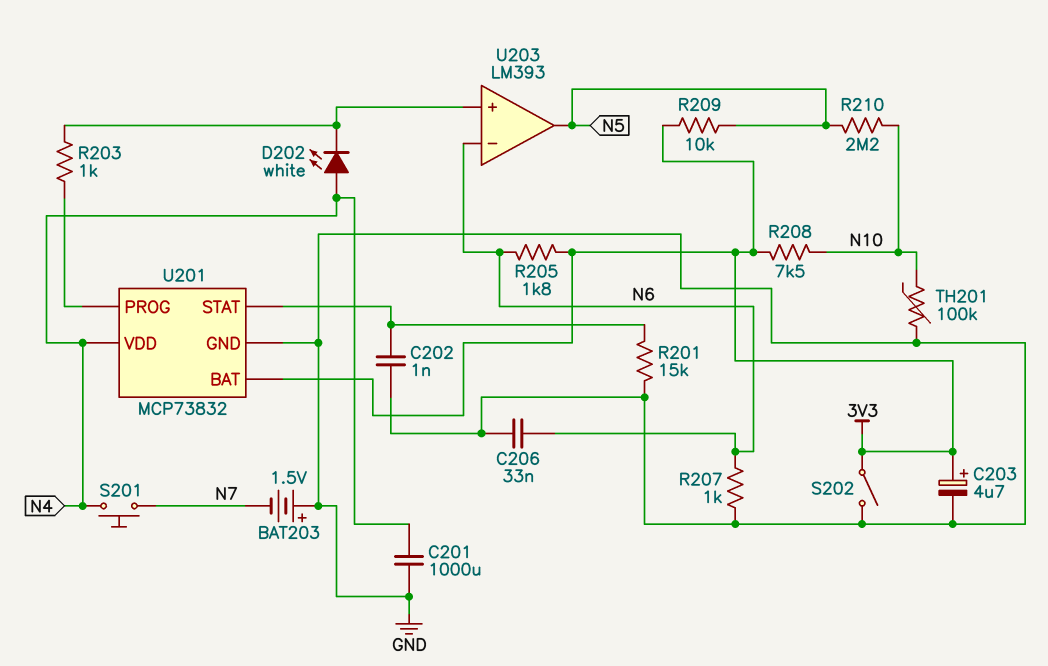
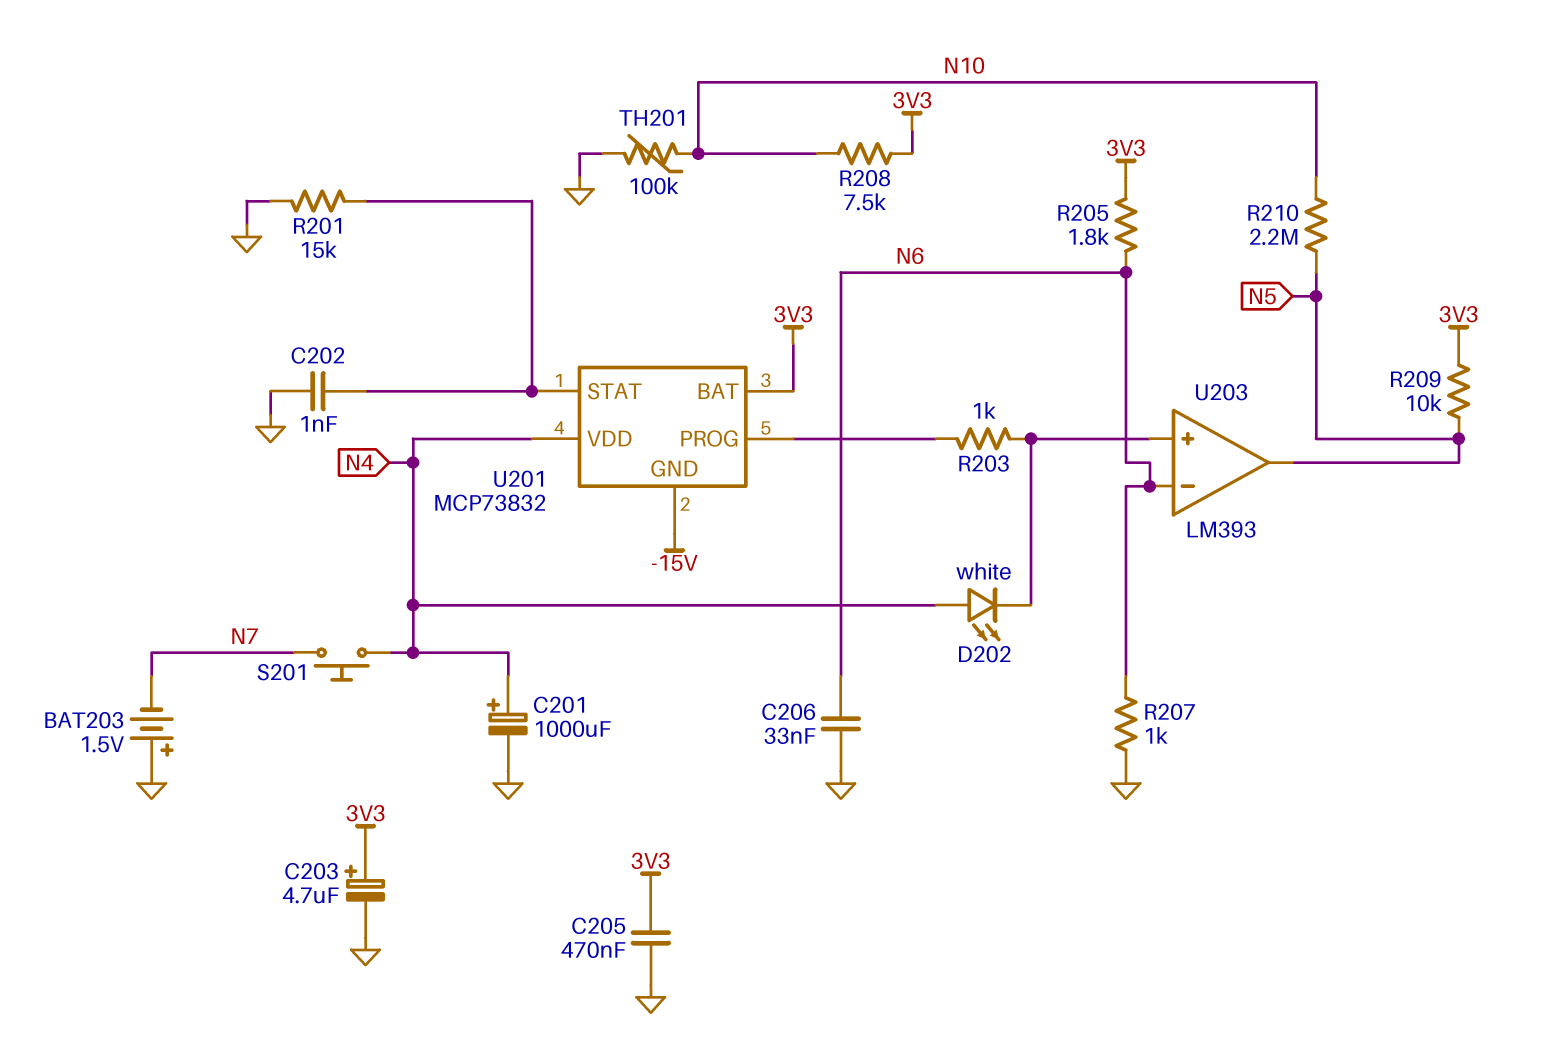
C201: 1000uF (GND, N4) -> 1000uF (plus N4, minus GND)
C205: none -> 470nF (3V3, GND)
S202: switch (3V3, GND) -> none
U201 pin GND: GND -> -15V

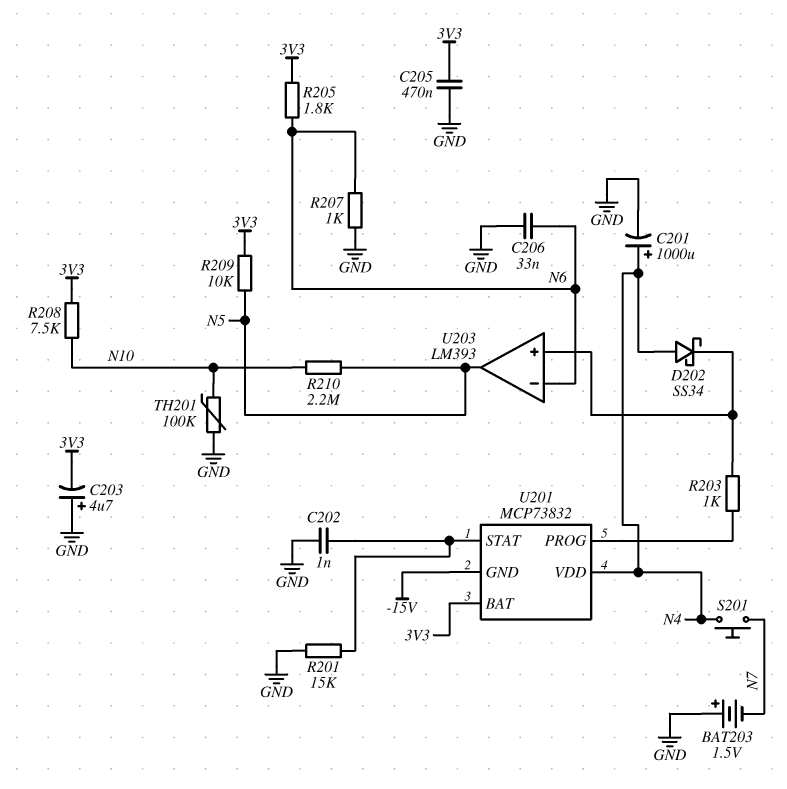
C203: 4.7uF (plus 3V3, minus GND) -> 4.7uF (plus GND, minus 3V3)
D202: LED white (A N4, K U203/in+) -> schottky SS34 (A N4, K U203/in+)

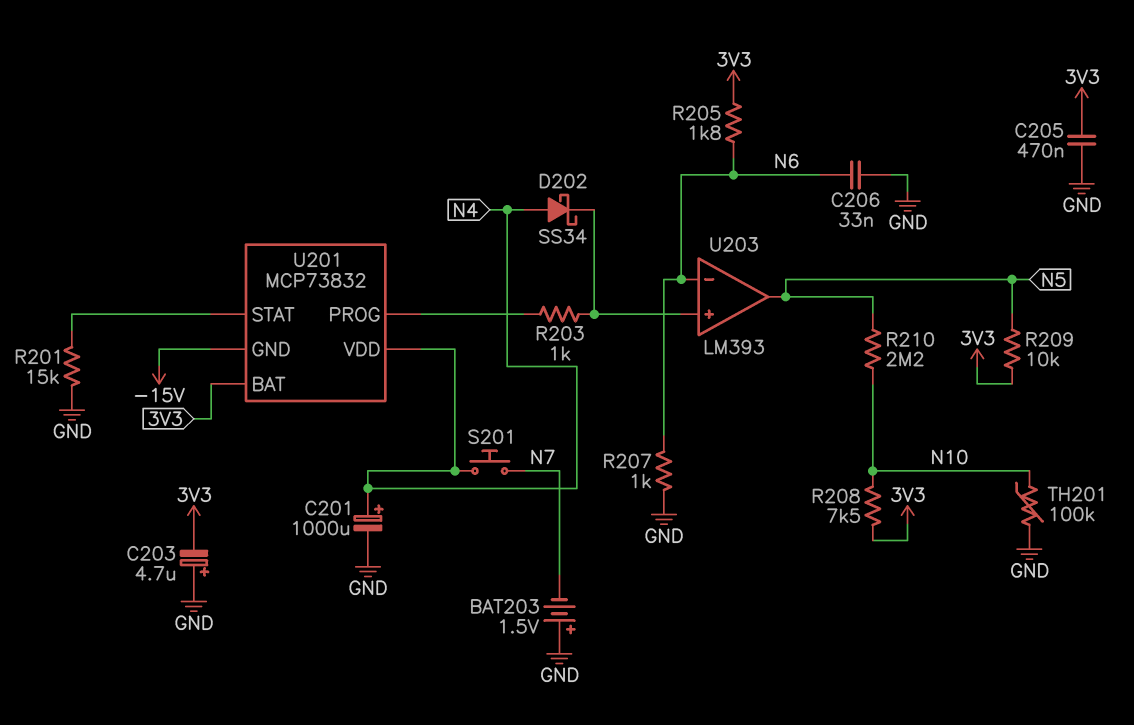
C202: 1nF (GND, U201/STAT) -> none

